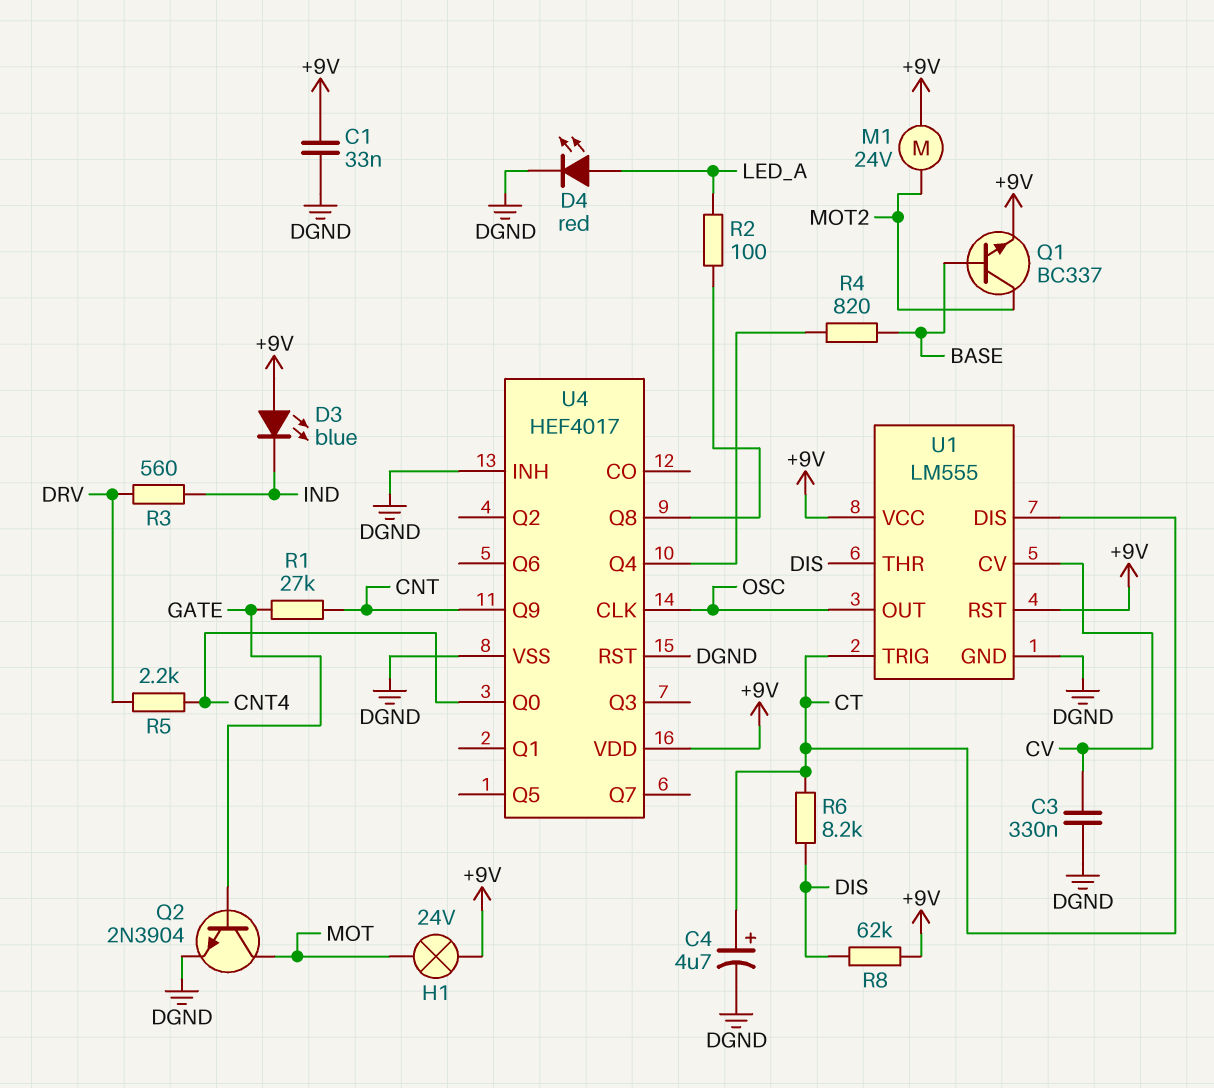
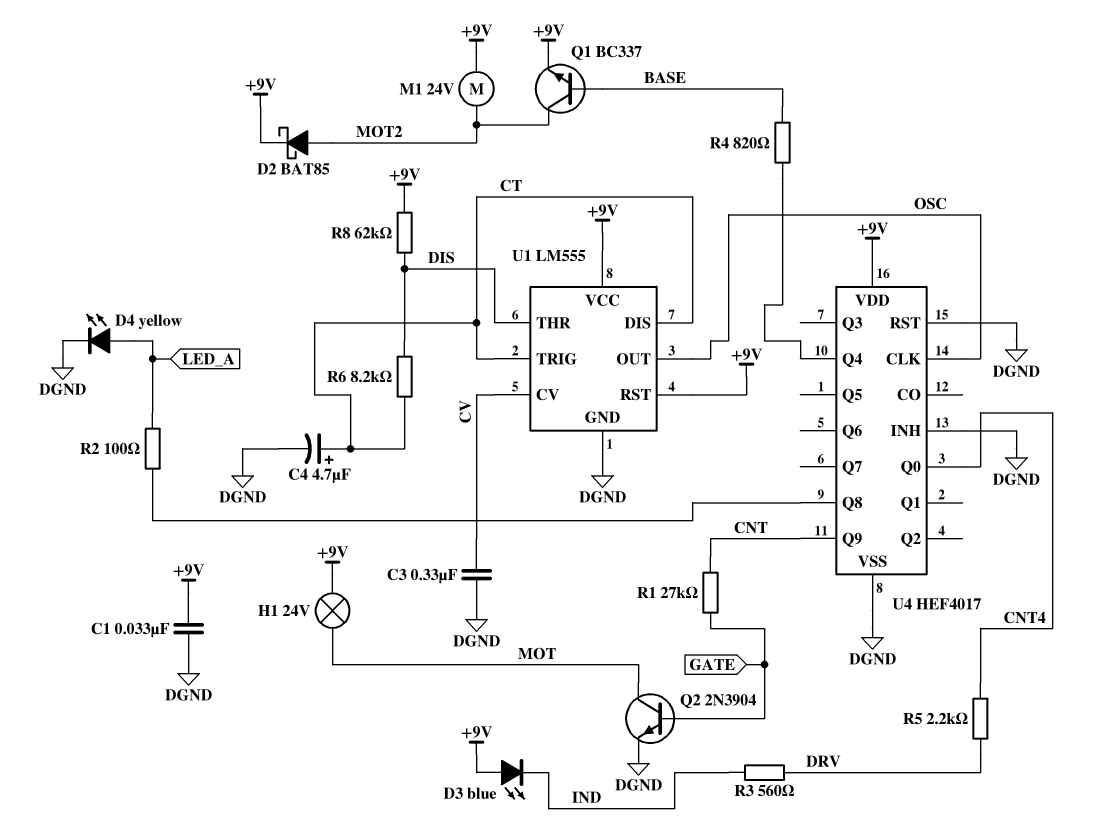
D2: none -> schottky BAT85 (A MOT2, K +9V)
D4: LED red (A LED_A, K DGND) -> LED yellow (A LED_A, K DGND)

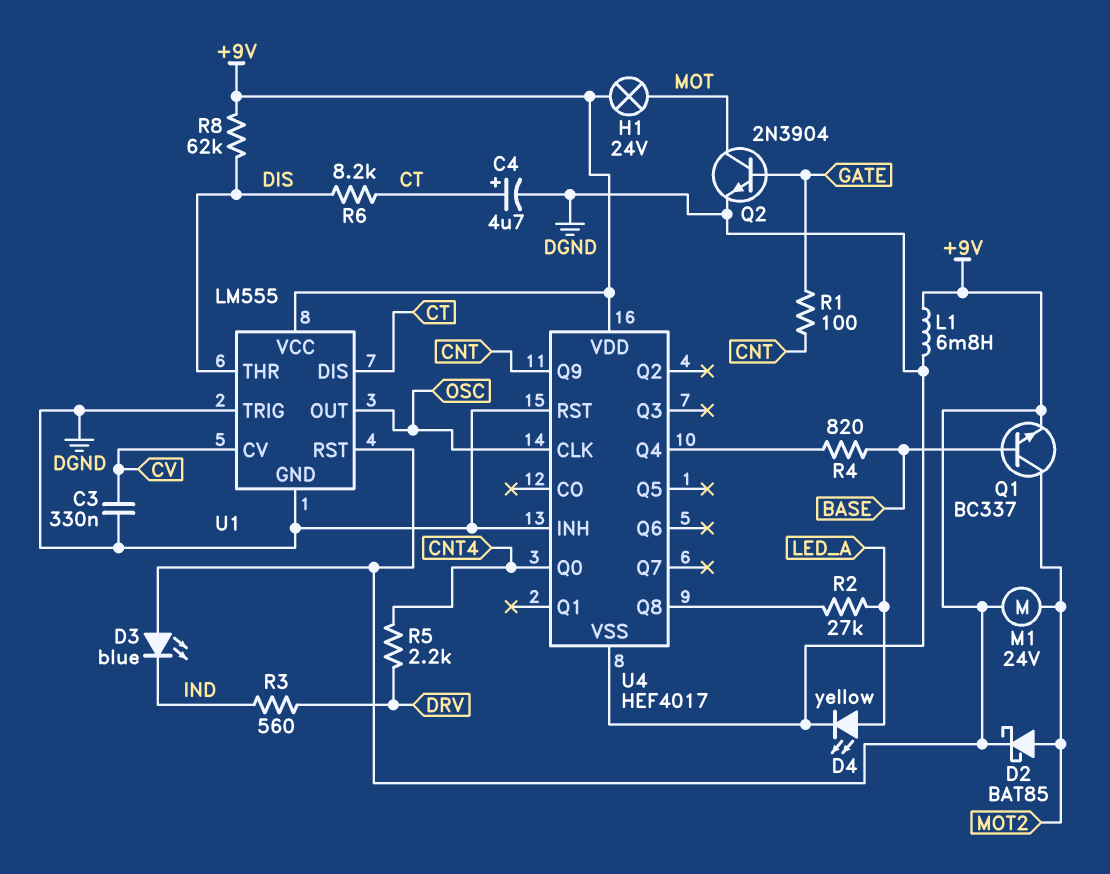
C1: 33nF (+9V, DGND) -> none
L1: none -> 6.8mH (+9V, DGND)
R1: 27k (CNT, GATE) -> 100 (CNT, GATE)
R2: 100 (LED_A, U4/Q8) -> 27k (LED_A, U4/Q8)
U1 pin TRIG: CT -> DGND

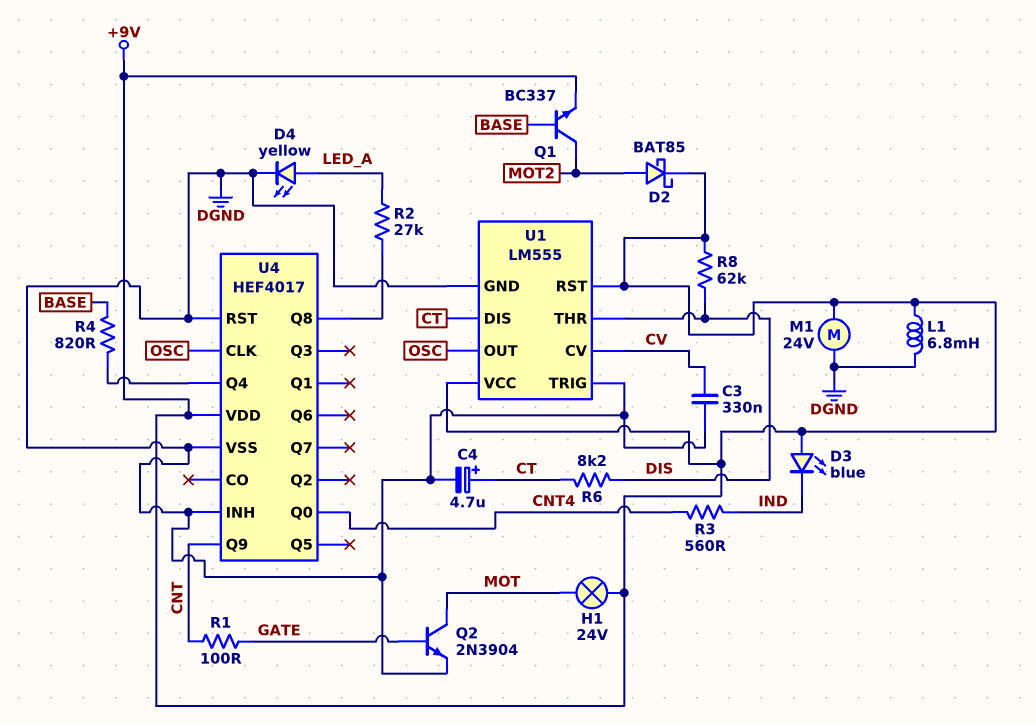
M1: motor 24V (+9V, MOT2) -> motor 24V (+9V, DGND)
R3: 560 (DRV, IND) -> 560 (CNT4, IND)
R5: 2.2k (CNT4, DRV) -> none

